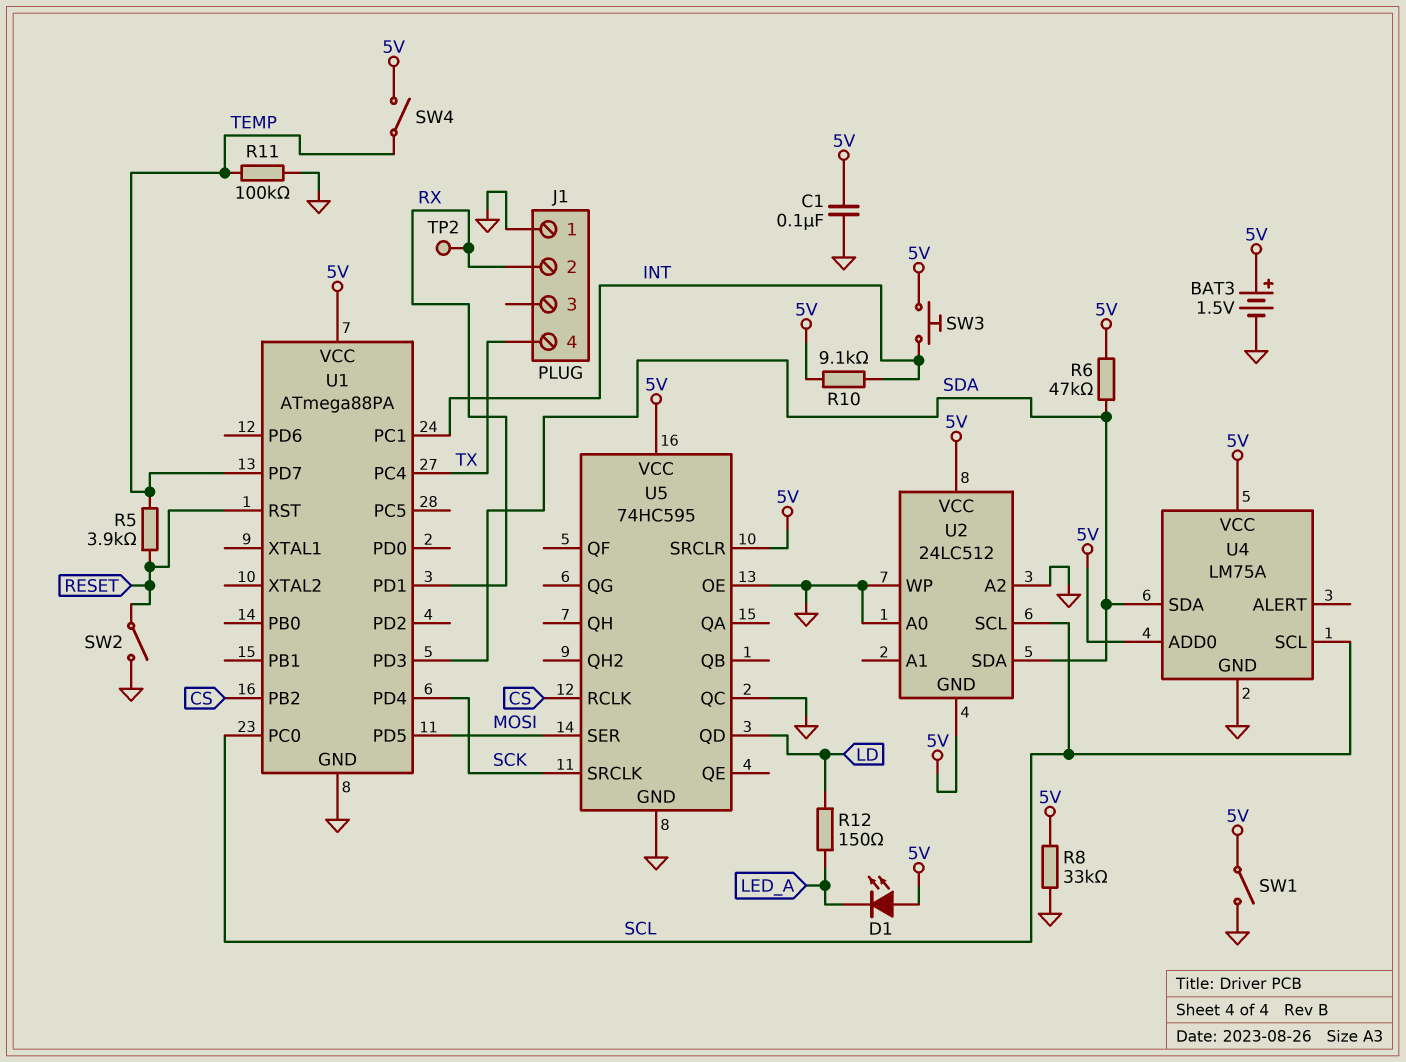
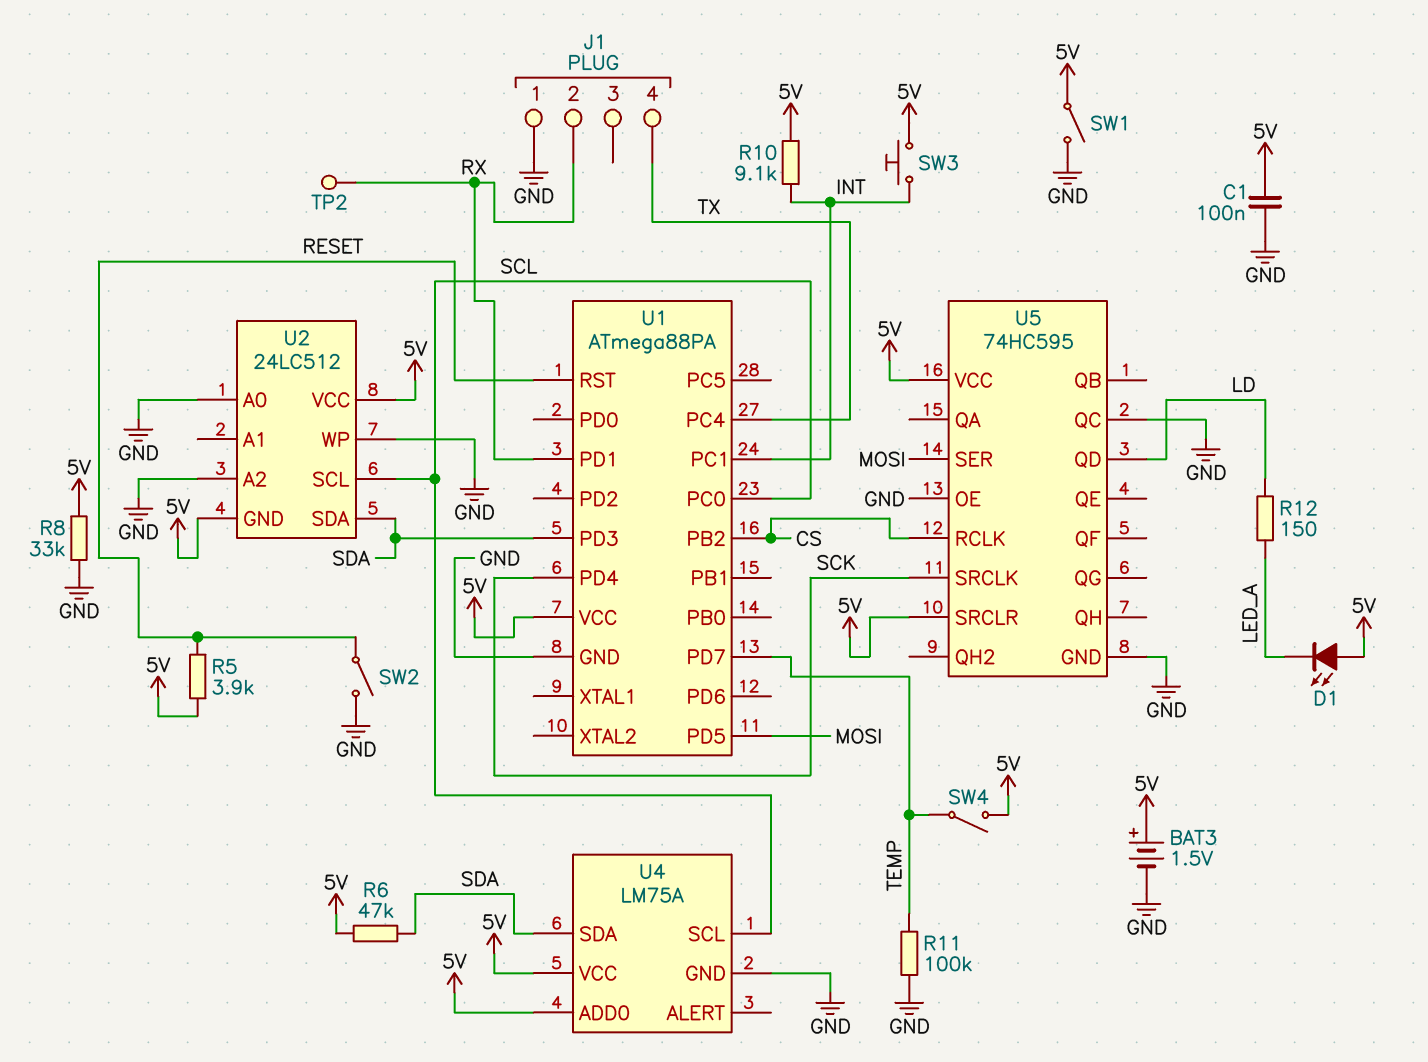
R5: 3.9k (RESET, TEMP) -> 3.9k (5V, RESET)

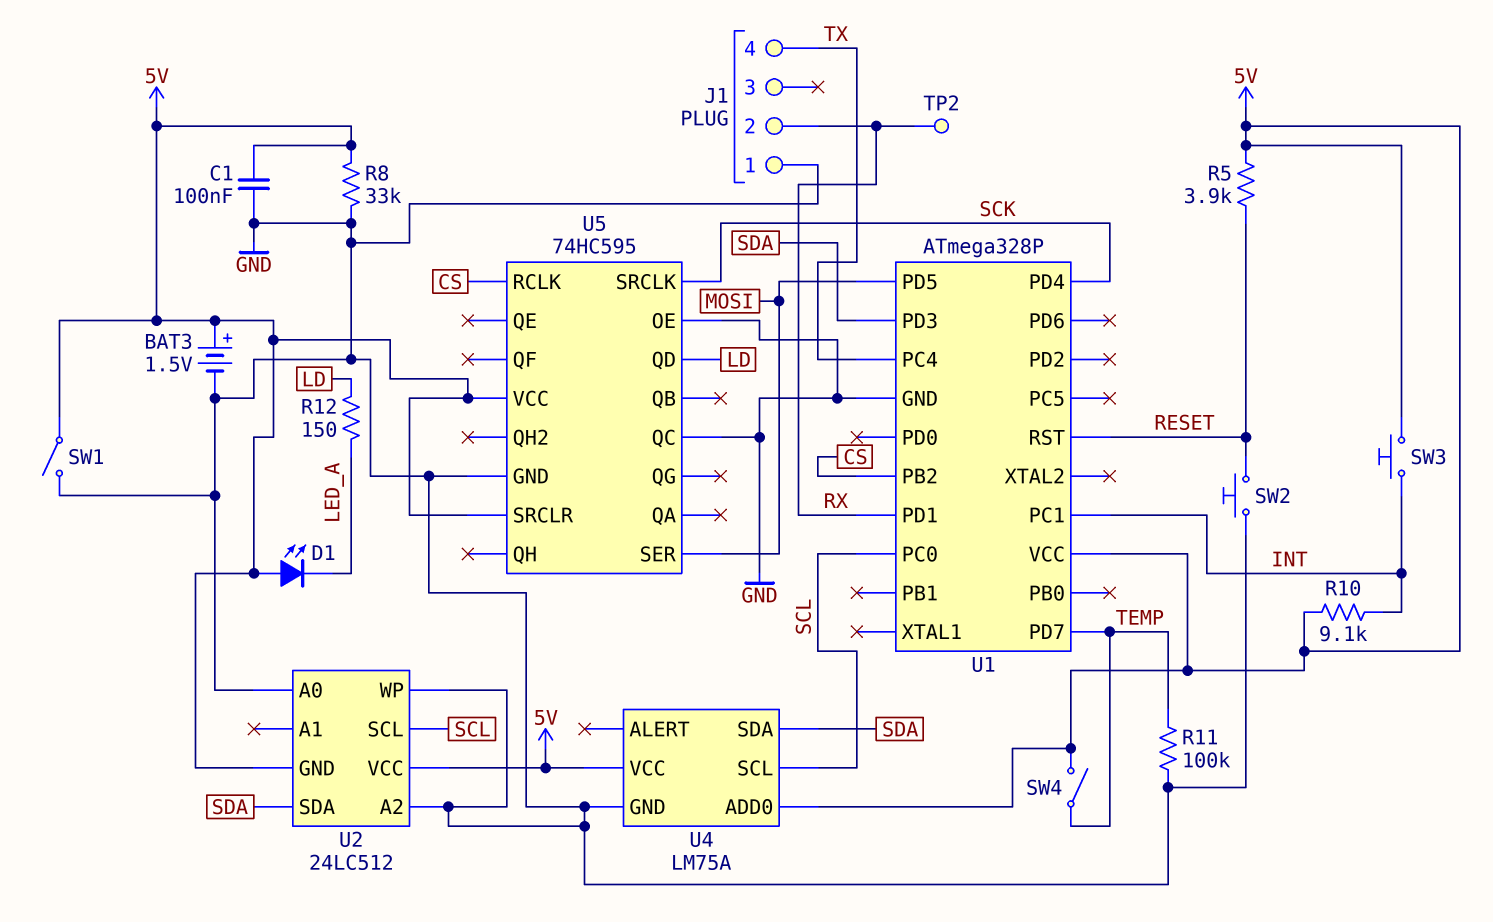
R6: 47k (5V, SDA) -> none
SW2: switch (GND, RESET) -> button (GND, RESET)
U1: ATmega88PA -> ATmega328P

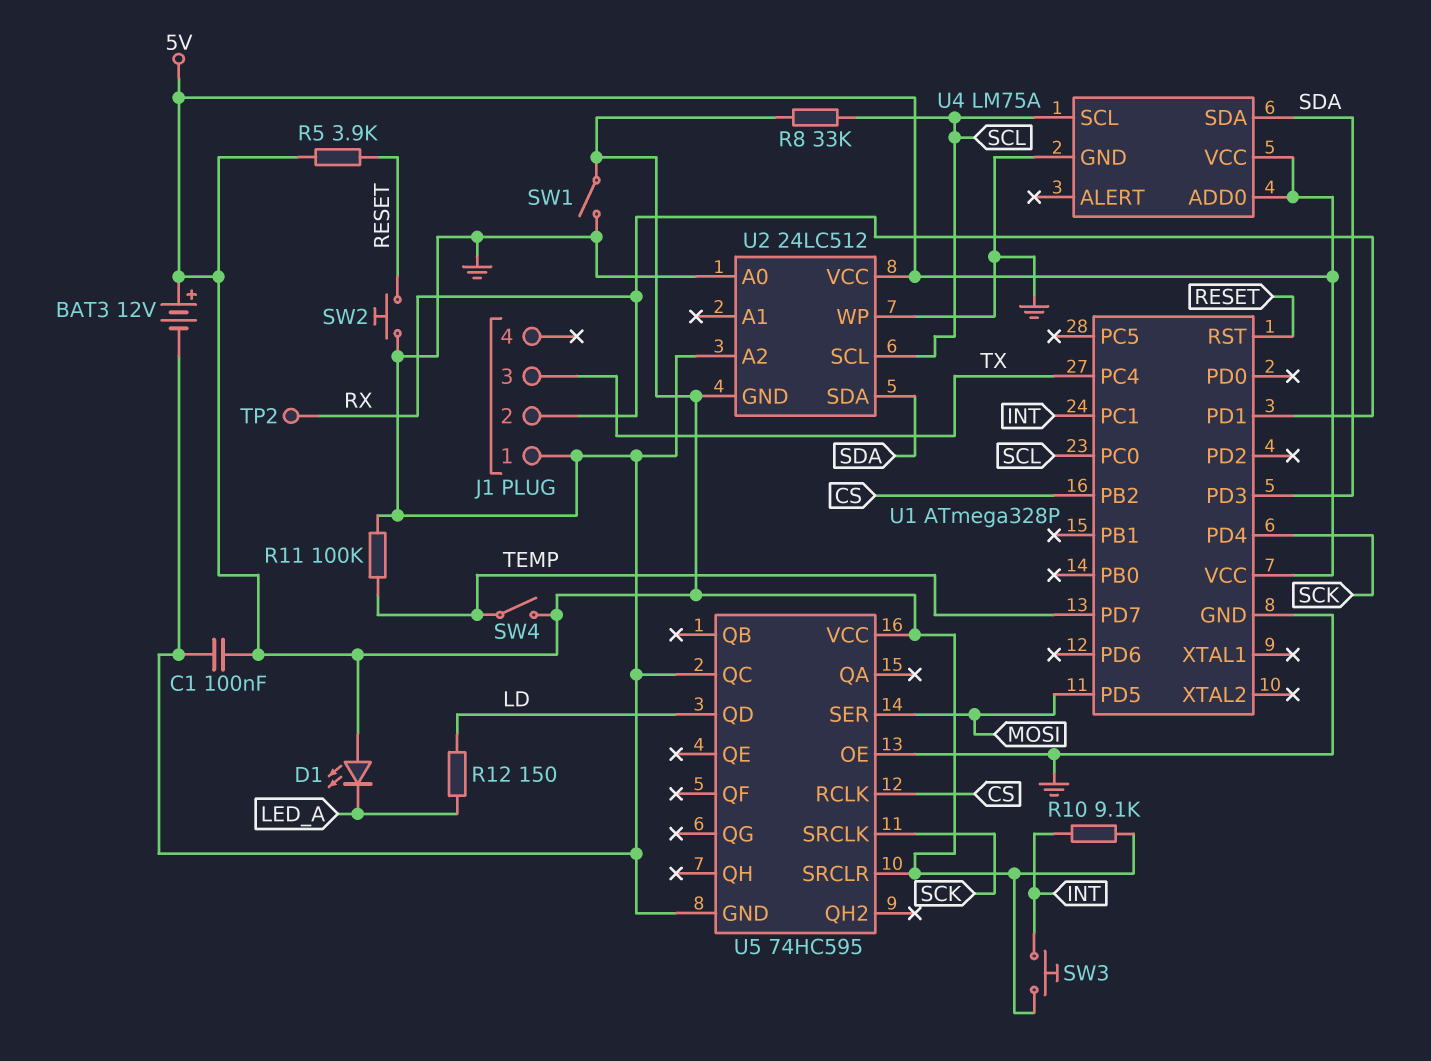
BAT3: 1.5V (plus 5V, minus GND) -> 12V (plus 5V, minus GND)
J1 pin 3: none -> TX
J1 pin 4: TX -> none
R8: 33k (5V, GND) -> 33k (5V, SCL)

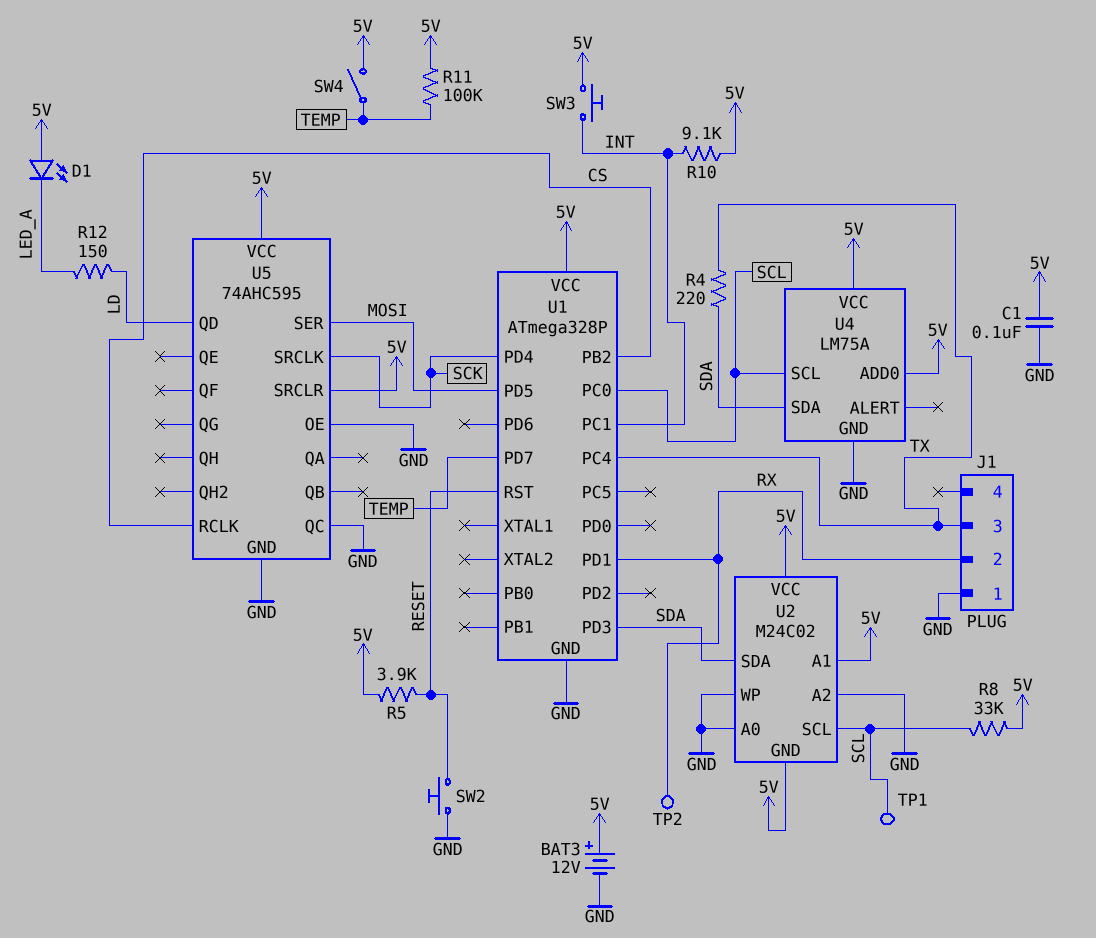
R4: none -> 220 (SDA, TX)
R11: 100k (GND, TEMP) -> 100k (5V, TEMP)
SW1: switch (5V, GND) -> none
TP1: none -> test point (SCL)
U2: 24LC512 -> M24C02
U2 pin A1: none -> 5V
U5: 74HC595 -> 74AHC595

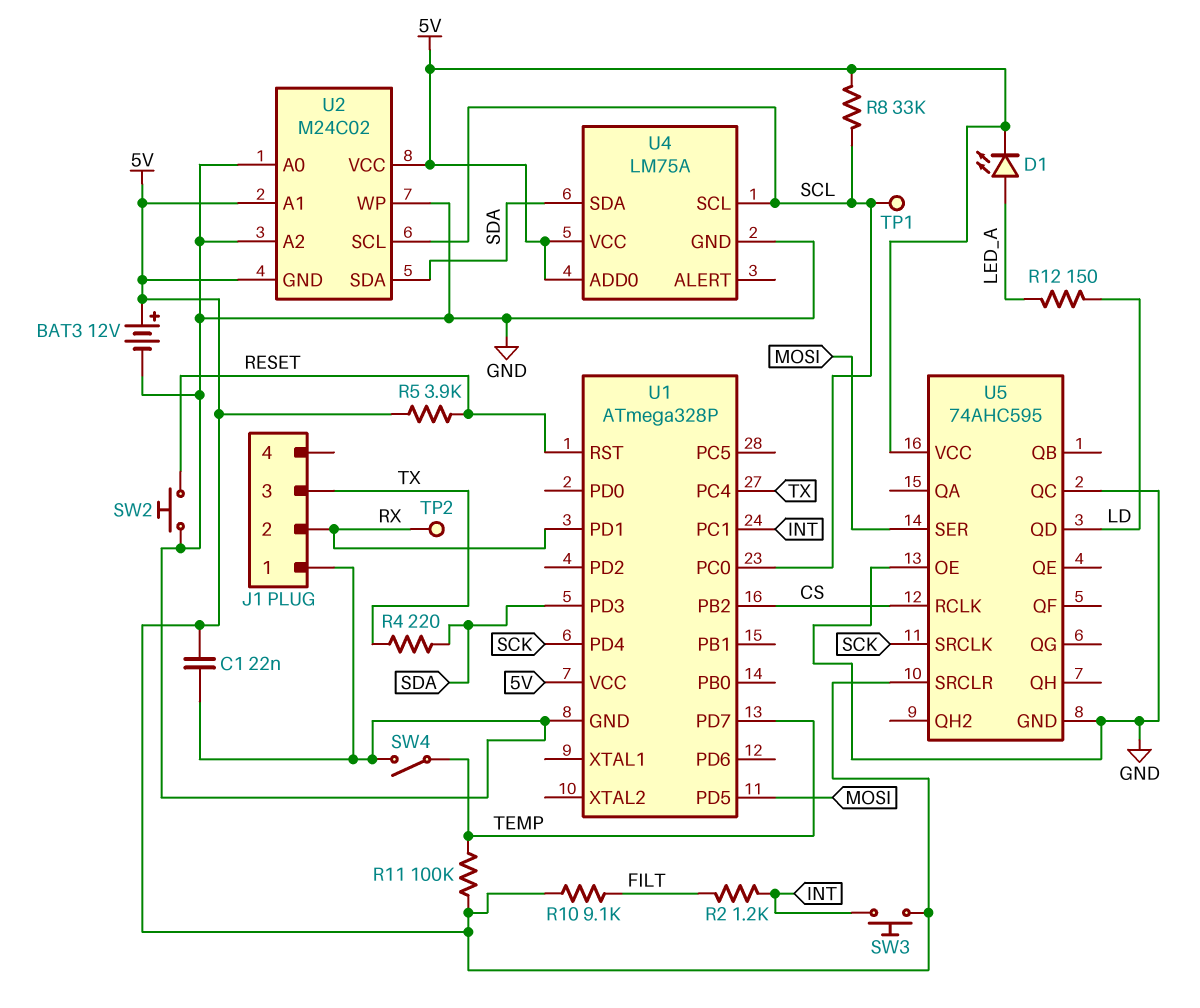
C1: 100nF (5V, GND) -> 22nF (5V, GND)
D1: LED (A 5V, K LED_A) -> LED (A LED_A, K 5V)
R2: none -> 1.2k (FILT, INT)
R10: 9.1k (5V, INT) -> 9.1k (5V, FILT)
SW4: switch (5V, TEMP) -> switch (GND, TEMP)

